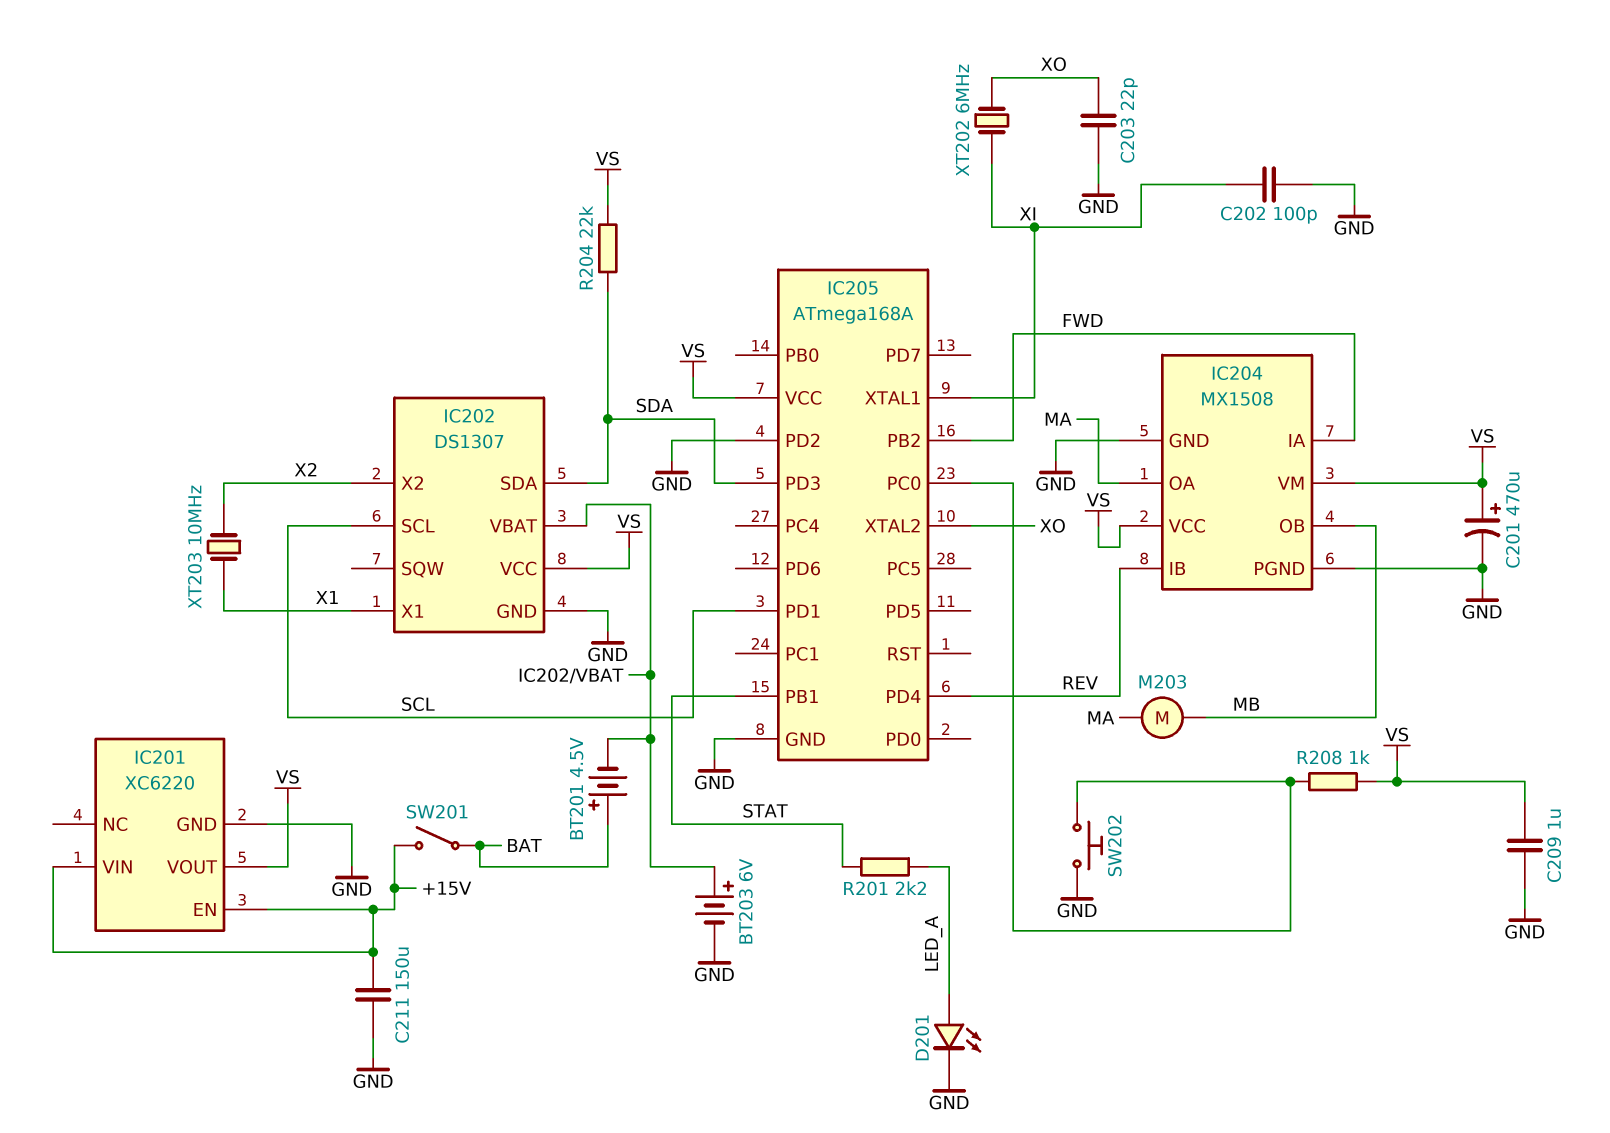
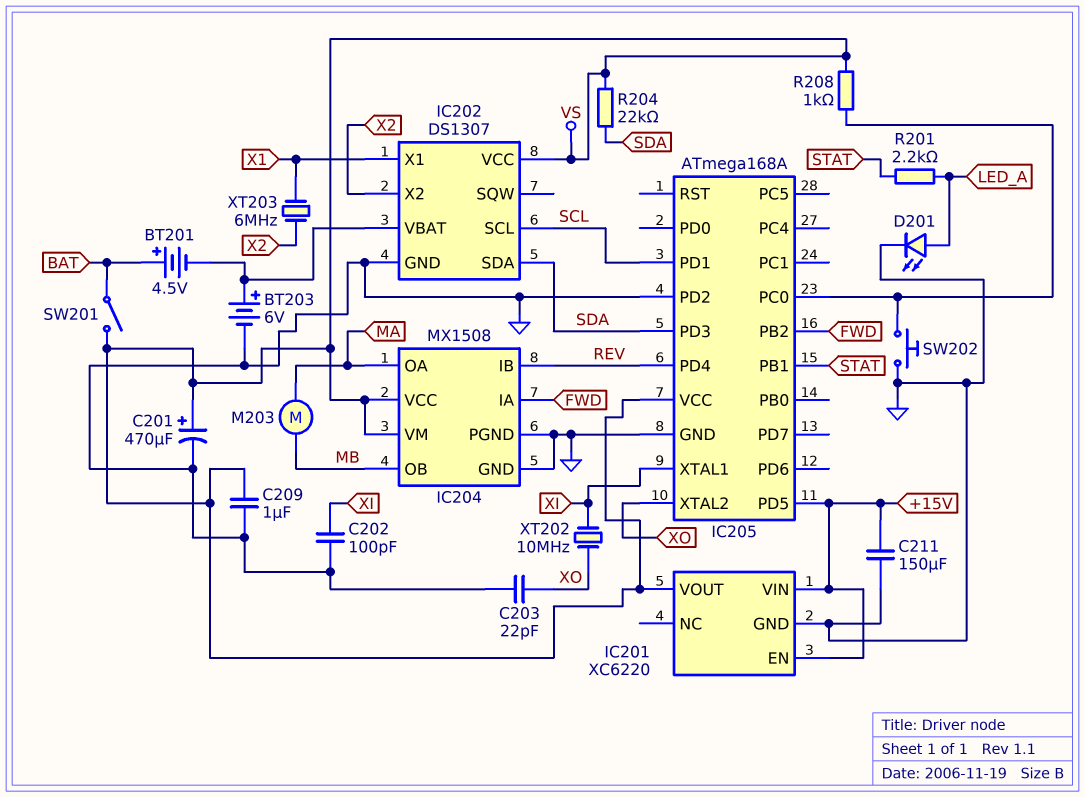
IC205 pin PD5: none -> +15V
SW201: switch (+15V, BAT) -> switch (BAT, VS)
XT202: 6MHz (XI, XO) -> 10MHz (XI, XO)
XT203: 10MHz (X1, X2) -> 6MHz (X1, X2)

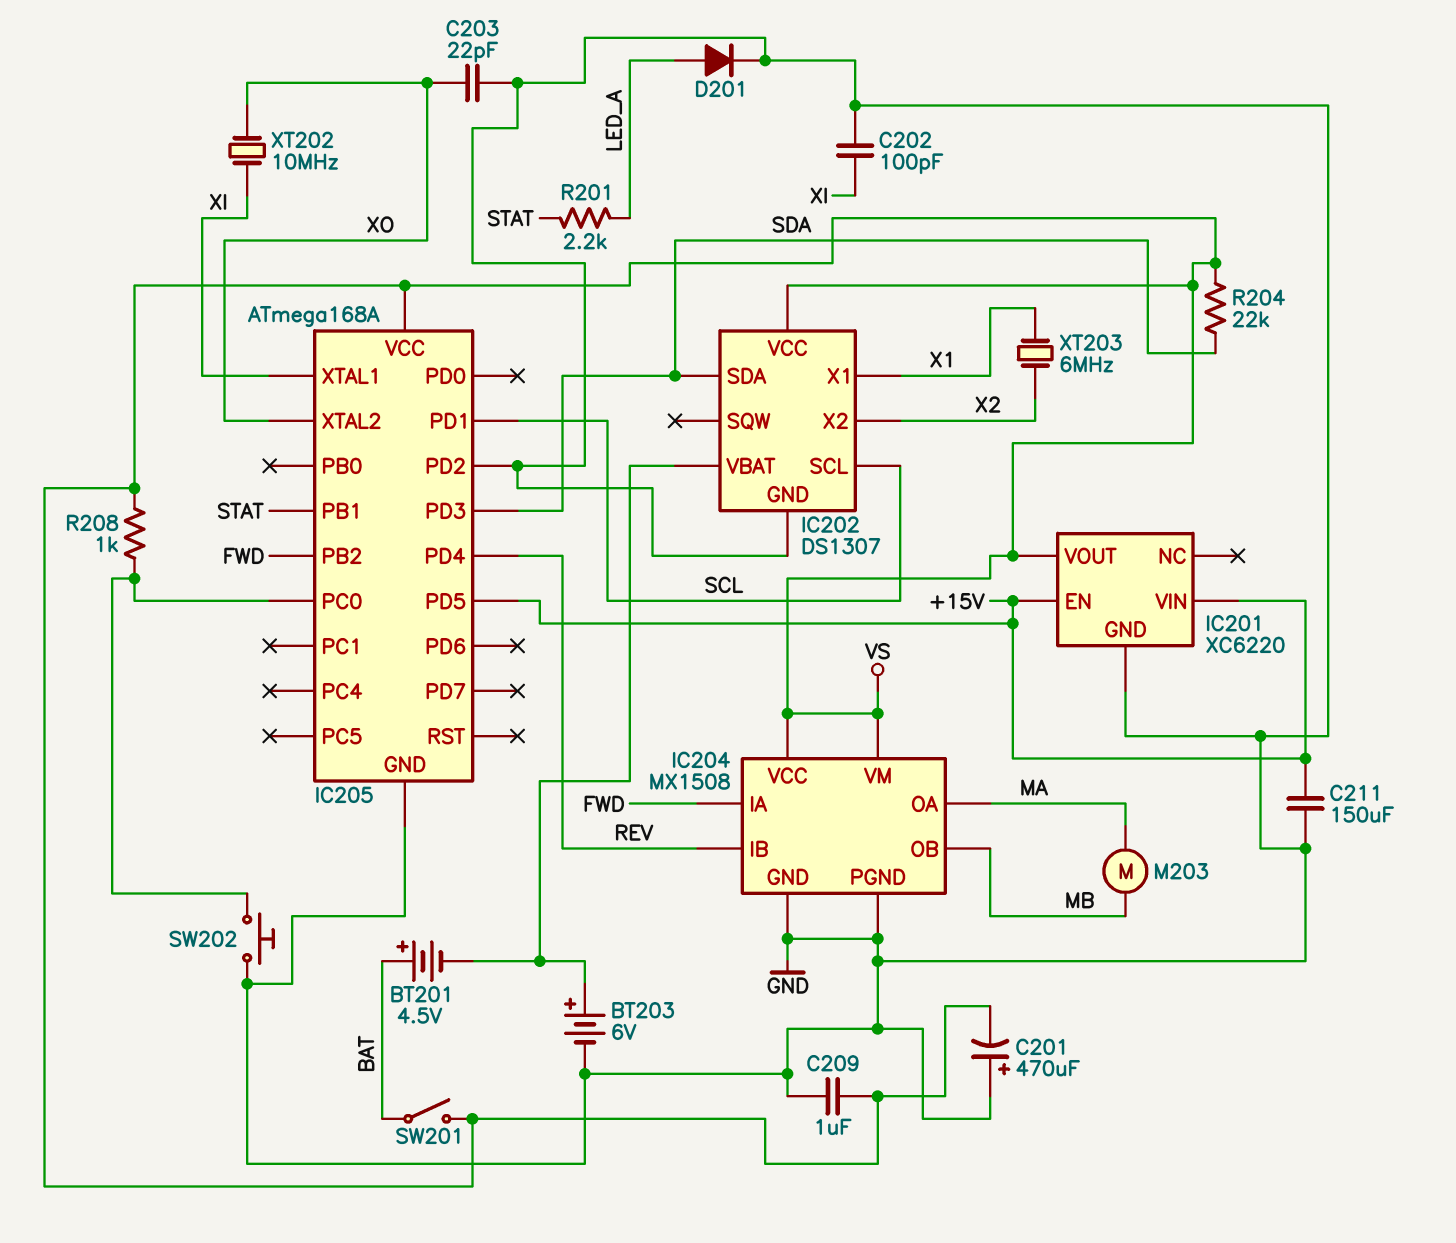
C201: 470uF (plus VS, minus GND) -> 470uF (plus GND, minus VS)
D201: LED (A LED_A, K GND) -> diode (A LED_A, K GND)

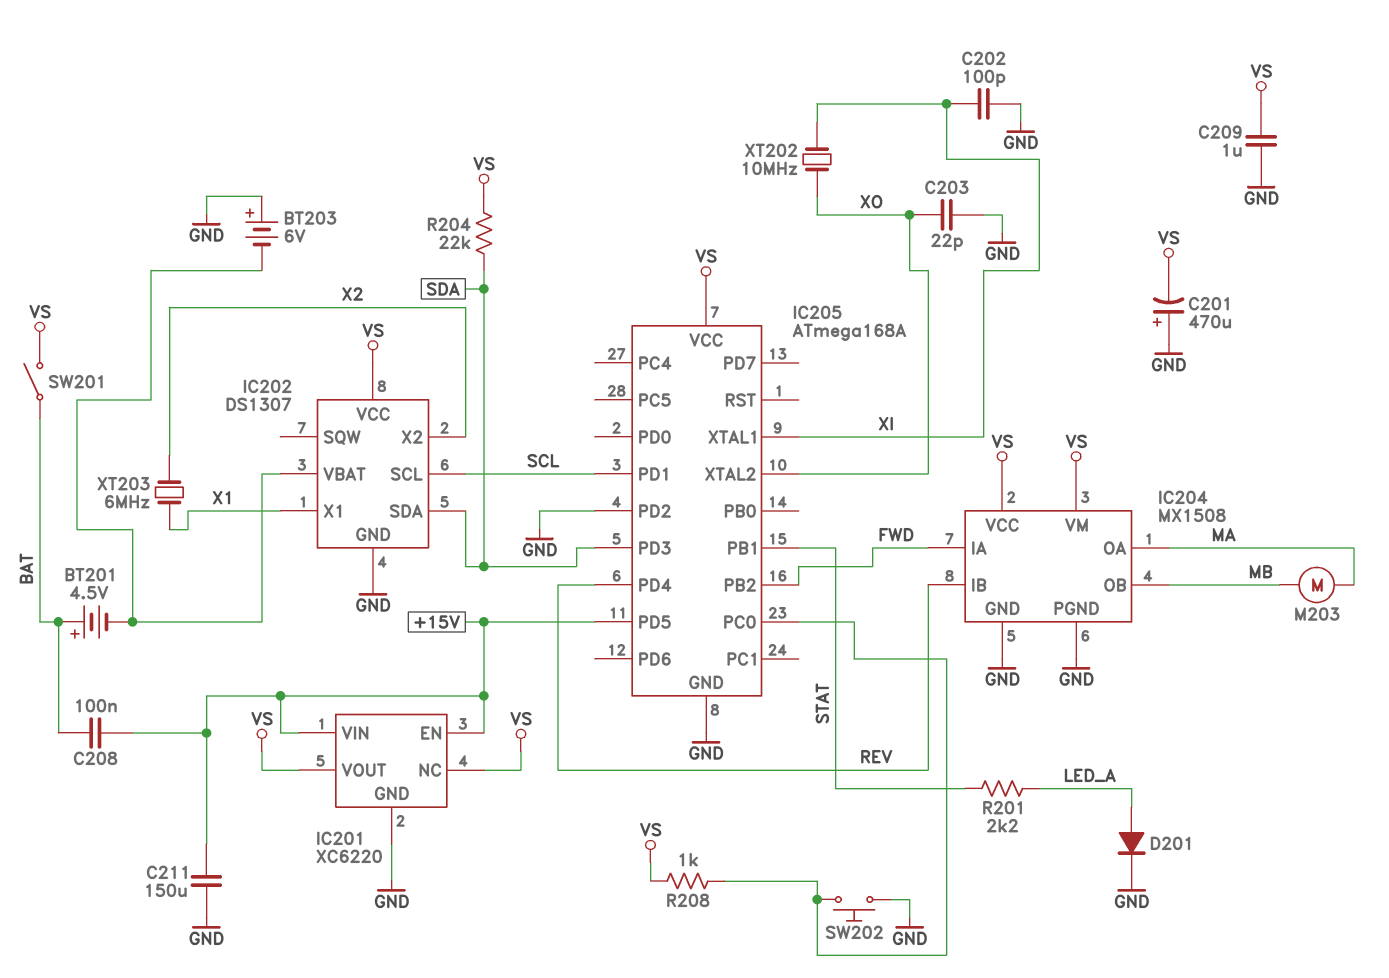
BT203: 6V (plus IC202/VBAT, minus GND) -> 6V (plus GND, minus IC202/VBAT)
C208: none -> 100nF (+15V, BAT)
IC201 pin NC: none -> VS

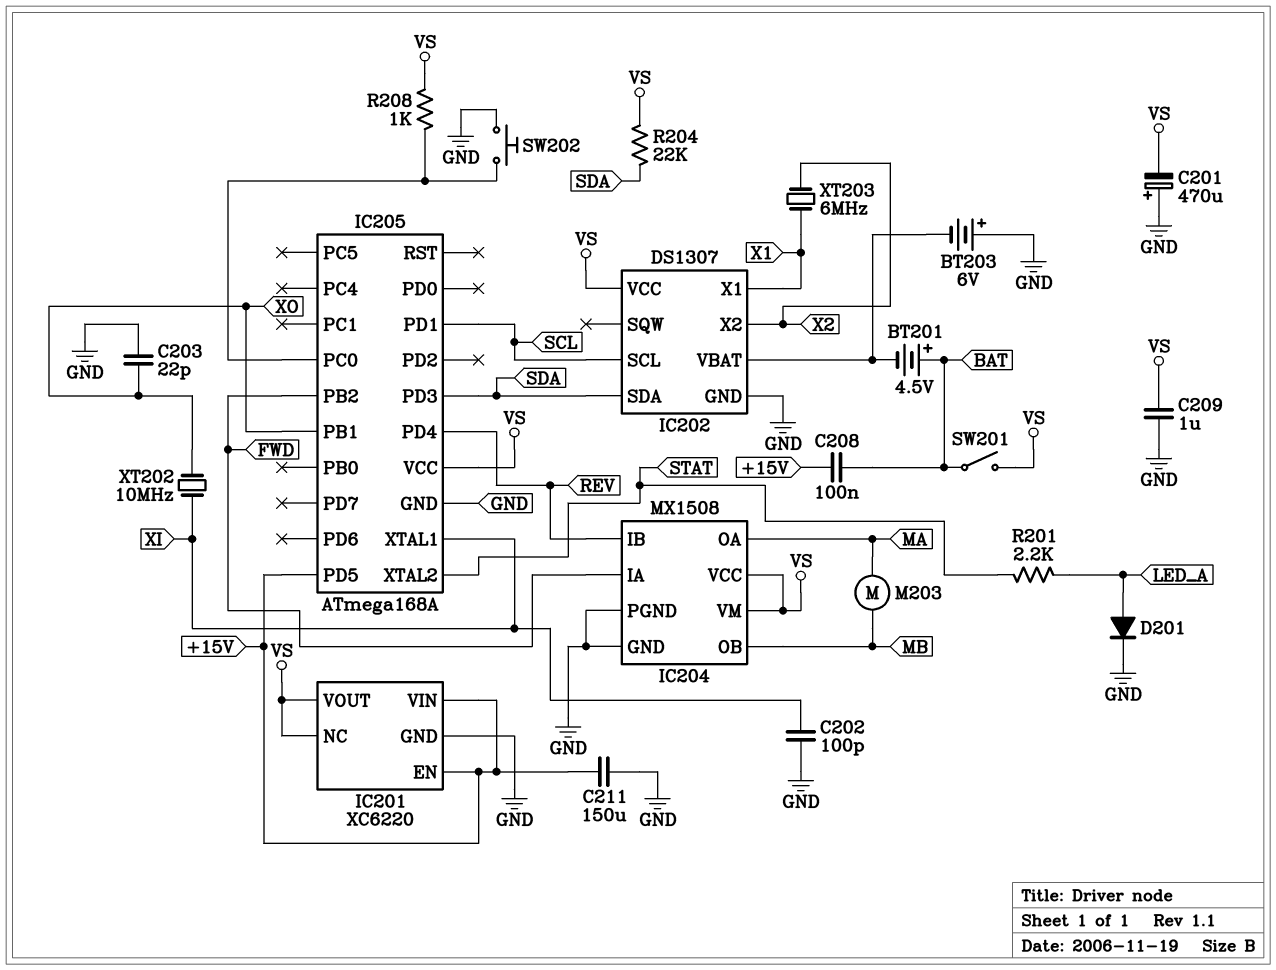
IC205 pin PB1: STAT -> XO
IC205 pin PD2: GND -> none
IC205 pin XTAL2: XO -> STAT

